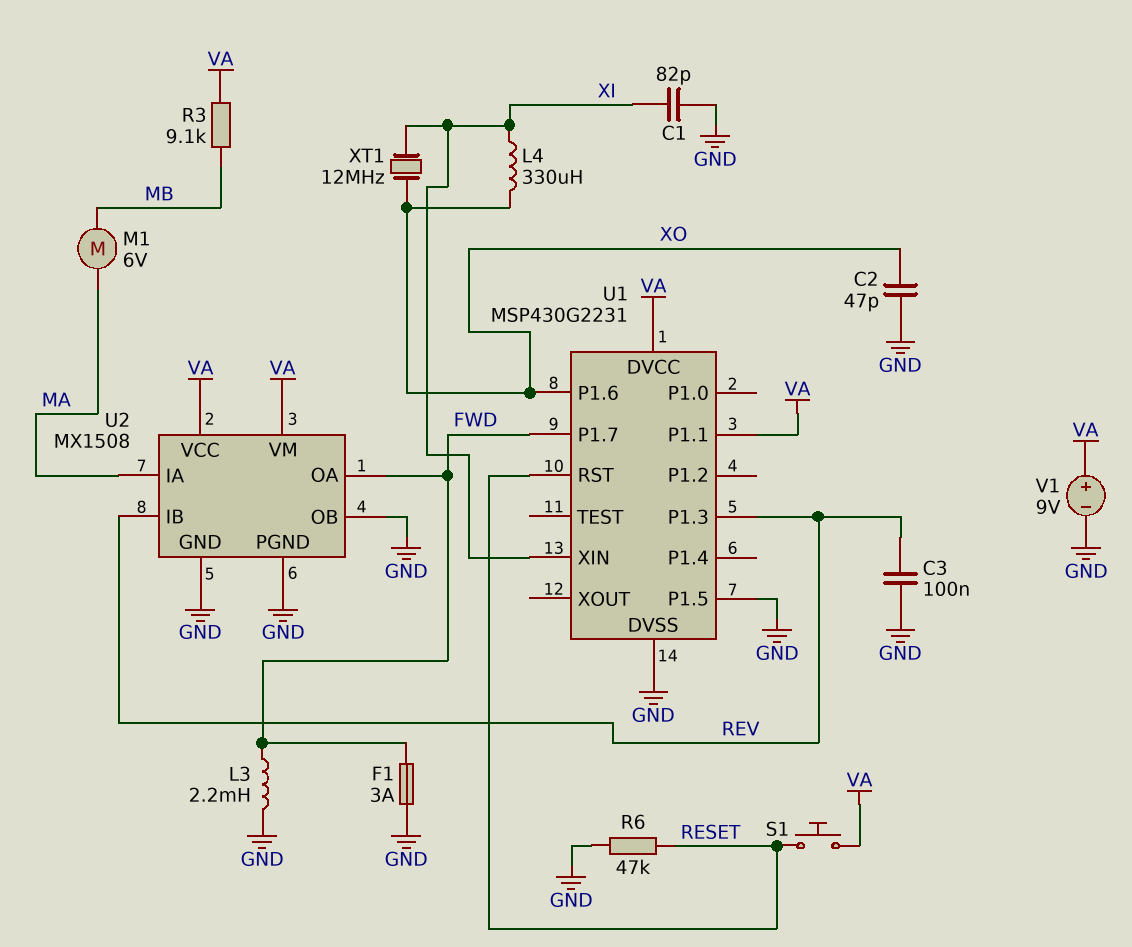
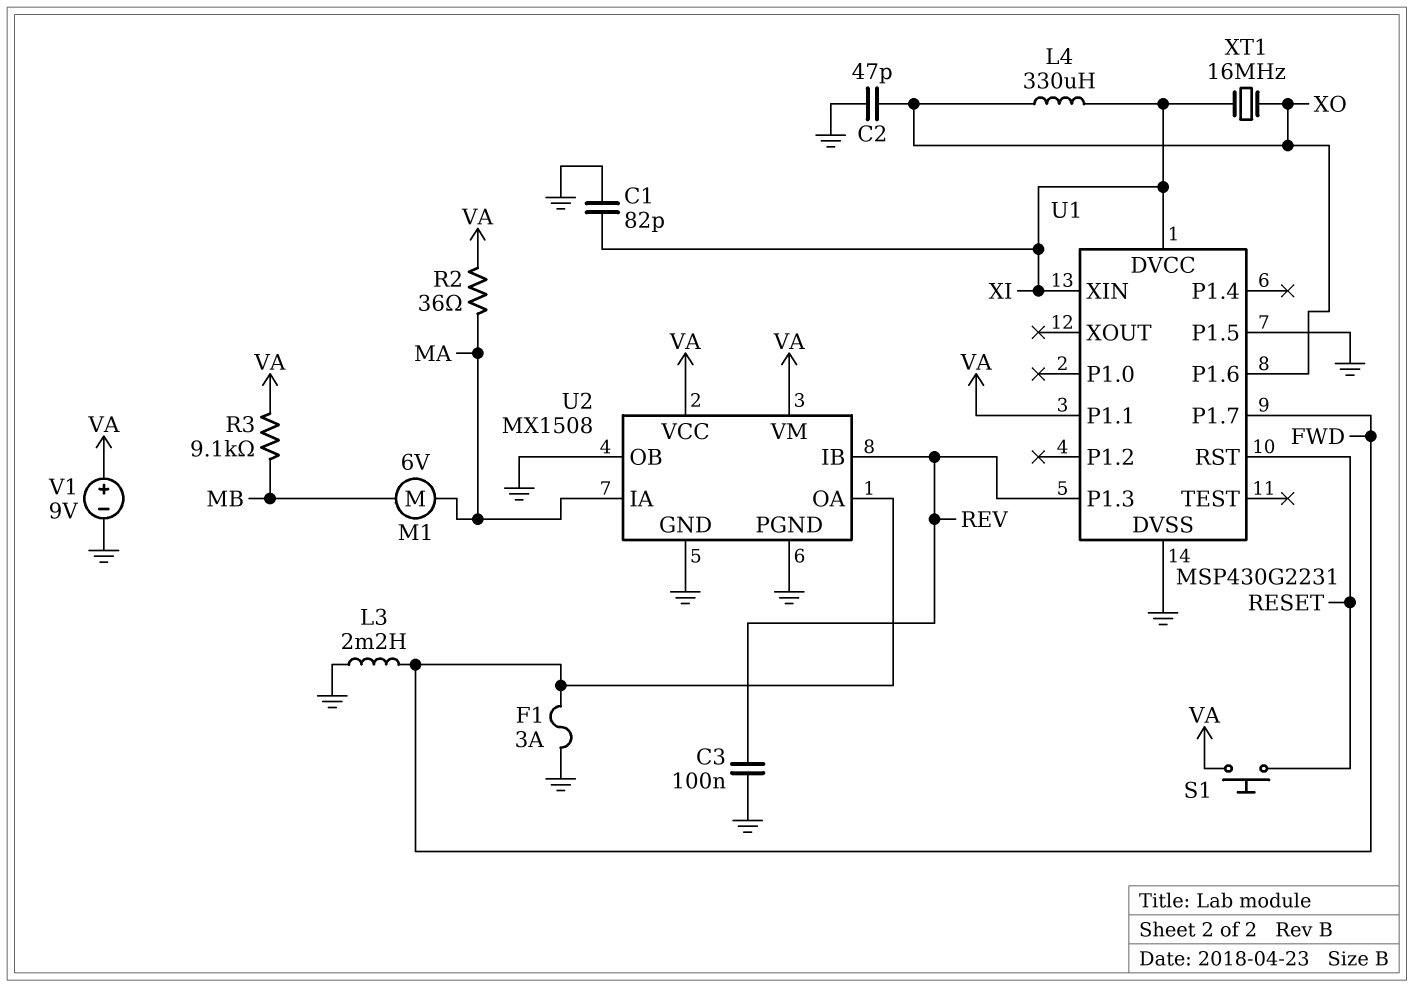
R2: none -> 36 (MA, VA)
R6: 47k (GND, RESET) -> none
U1 pin DVCC: VA -> XI
XT1: 12MHz (XI, XO) -> 16MHz (XI, XO)

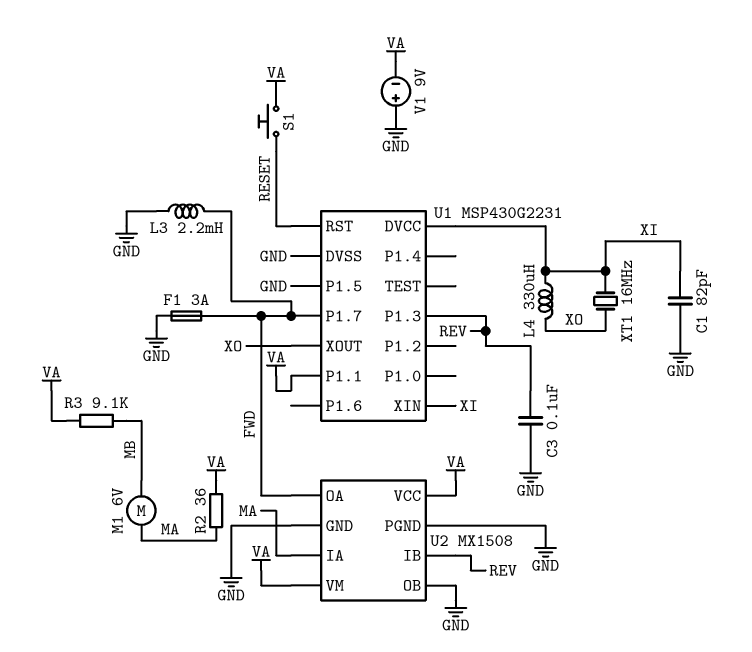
C2: 47pF (GND, XO) -> none
U1 pin P1.6: XO -> none
U1 pin XOUT: none -> XO
V1: 9V (plus VA, minus GND) -> 9V (plus GND, minus VA)

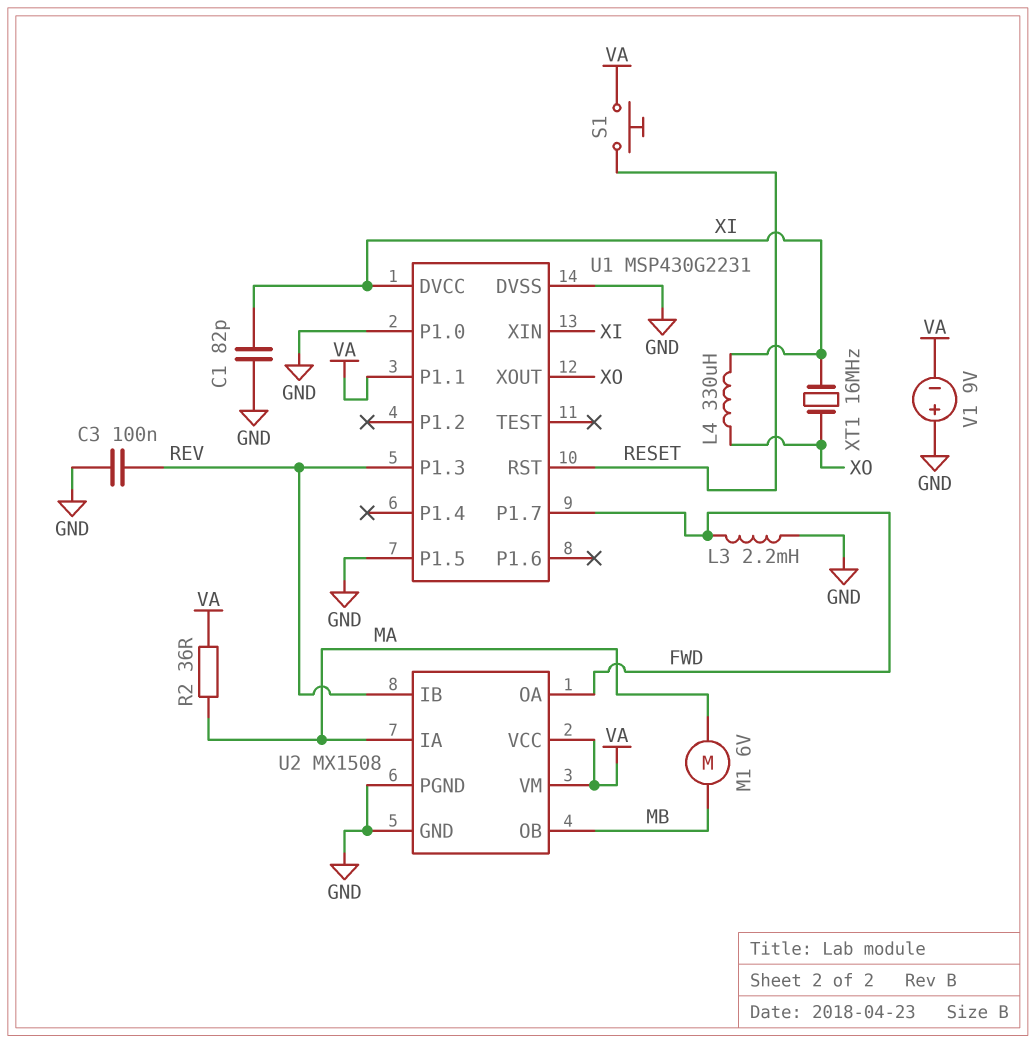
F1: 3A (FWD, GND) -> none
R3: 9.1k (MB, VA) -> none
U1 pin P1.0: none -> GND
U2 pin OB: GND -> MB

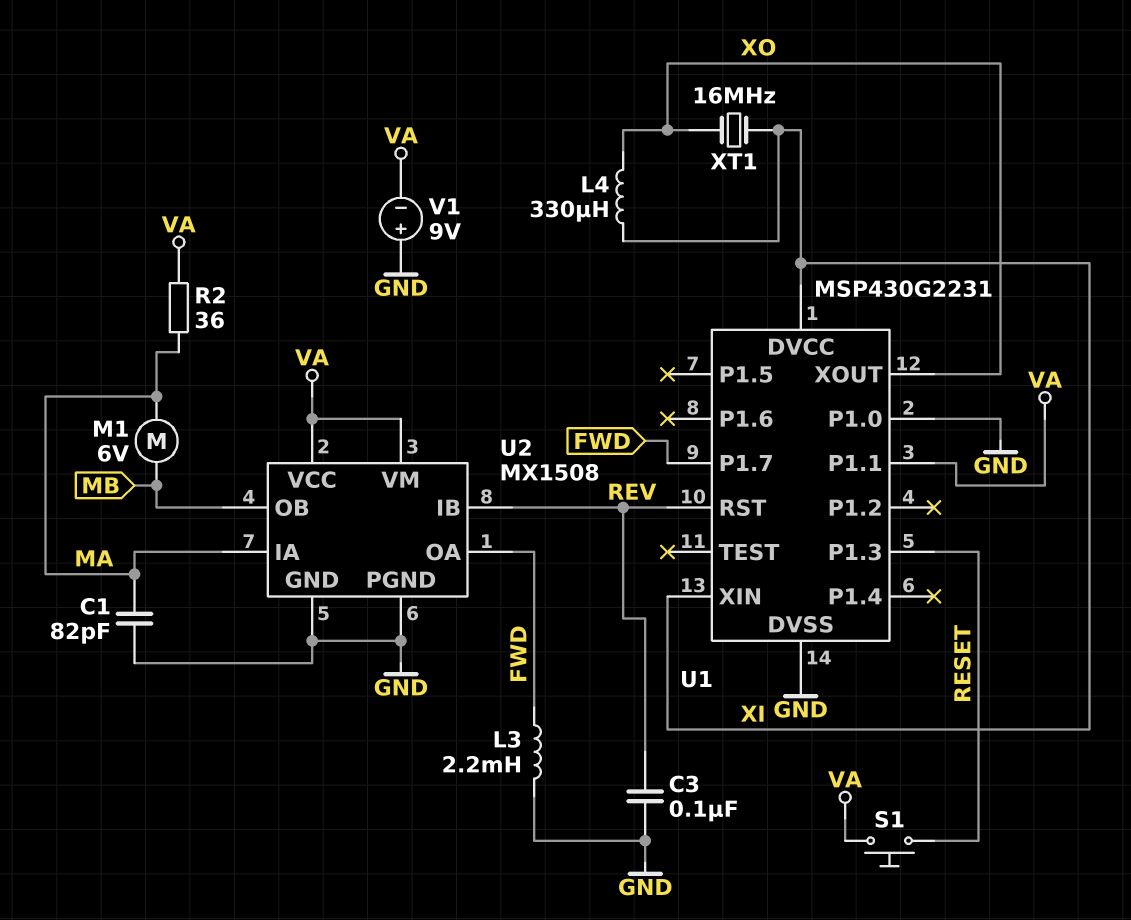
C1: 82pF (GND, XI) -> 82pF (GND, MA)
U1 pin P1.3: REV -> RESET
U1 pin P1.5: GND -> none
U1 pin RST: RESET -> REV

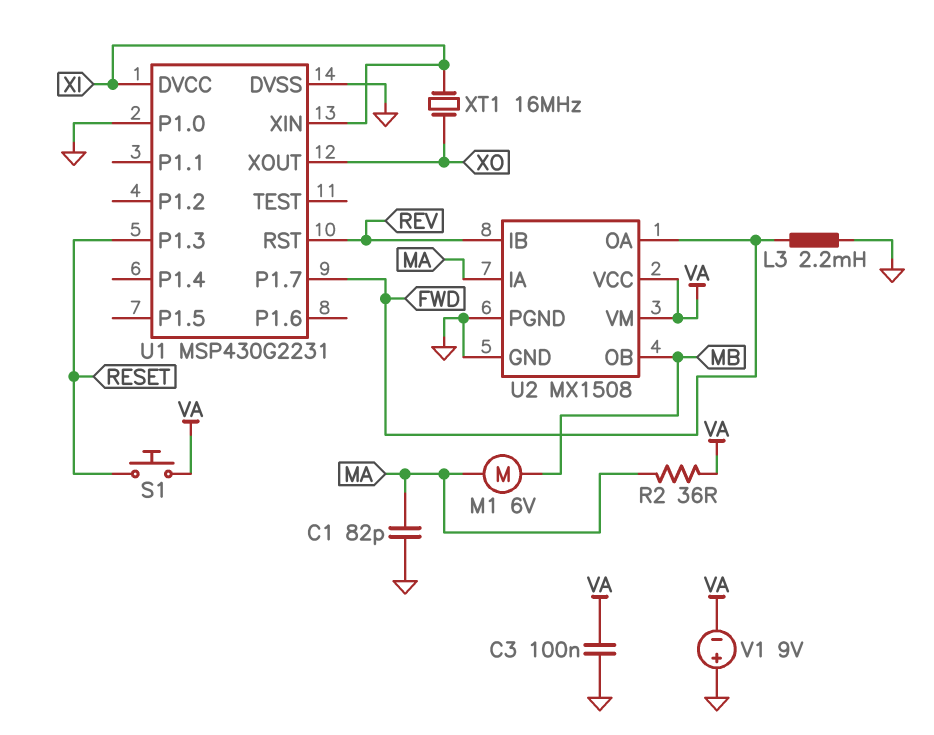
C3: 100nF (GND, REV) -> 100nF (GND, VA)
L4: 330uH (XI, XO) -> none
U1 pin P1.1: VA -> none

